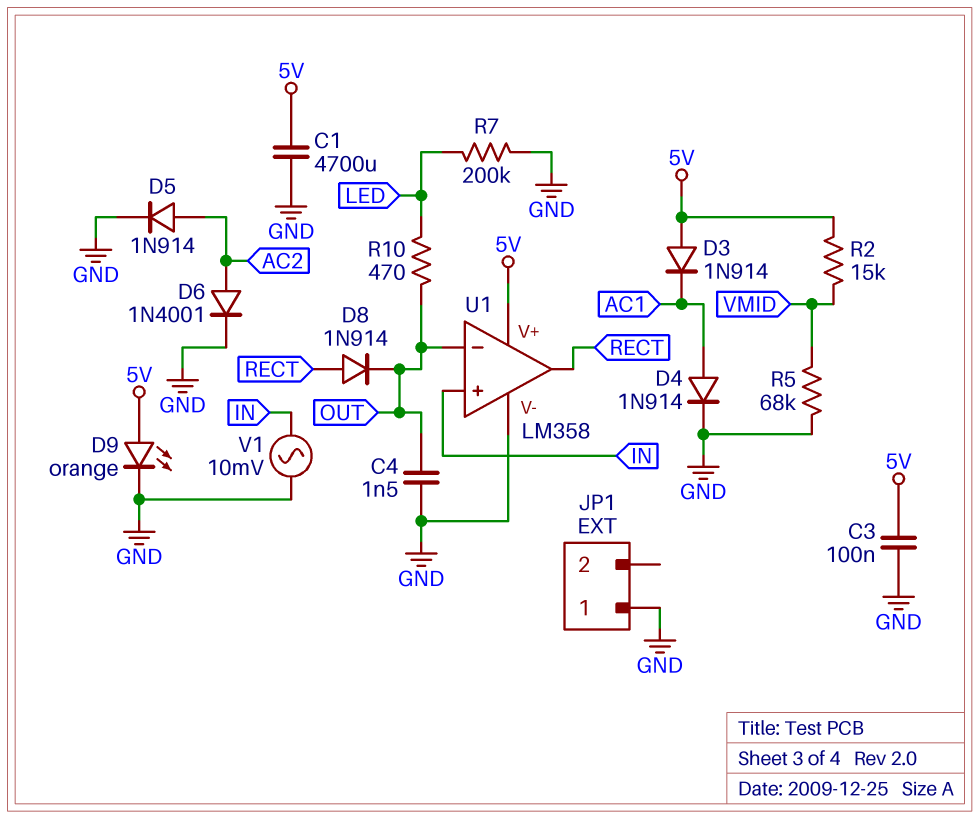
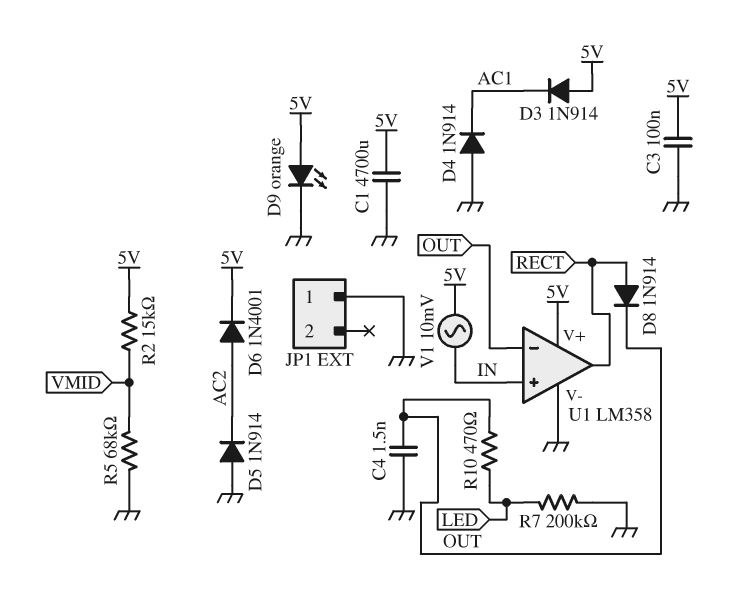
D4: diode 1N914 (A AC1, K GND) -> diode 1N914 (A GND, K AC1)
D5: diode 1N914 (A AC2, K GND) -> diode 1N914 (A GND, K AC2)
D6: diode 1N4001 (A AC2, K GND) -> diode 1N4001 (A AC2, K 5V)
V1: AC 10mV (GND, IN) -> AC 10mV (5V, IN)

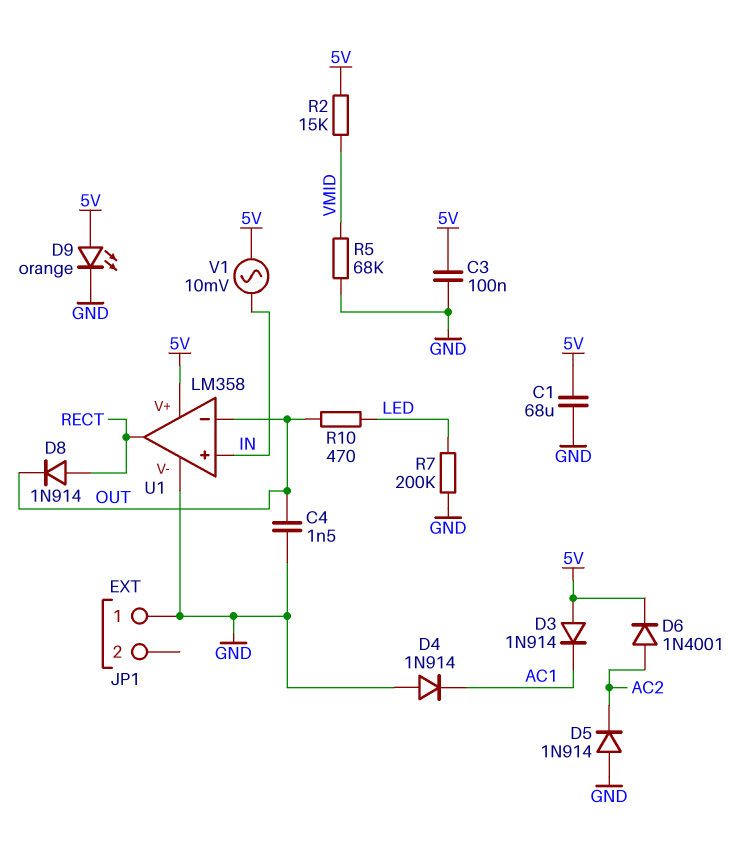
C1: 4700uF (5V, GND) -> 68uF (5V, GND)

